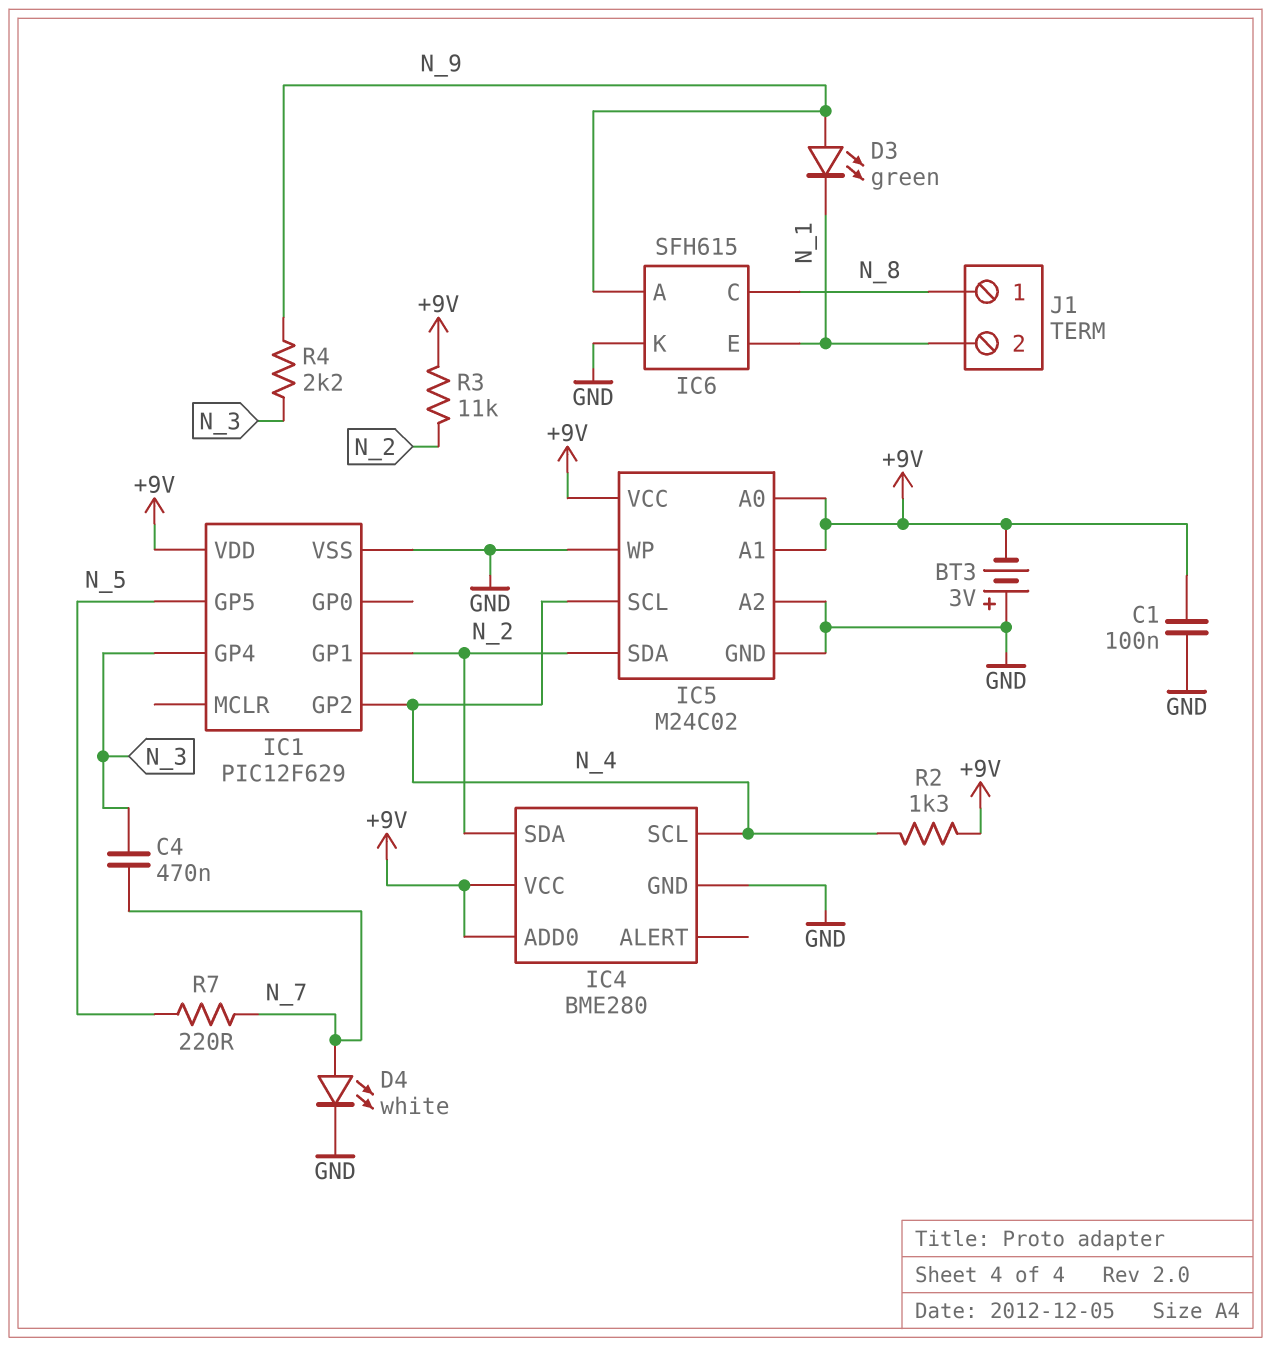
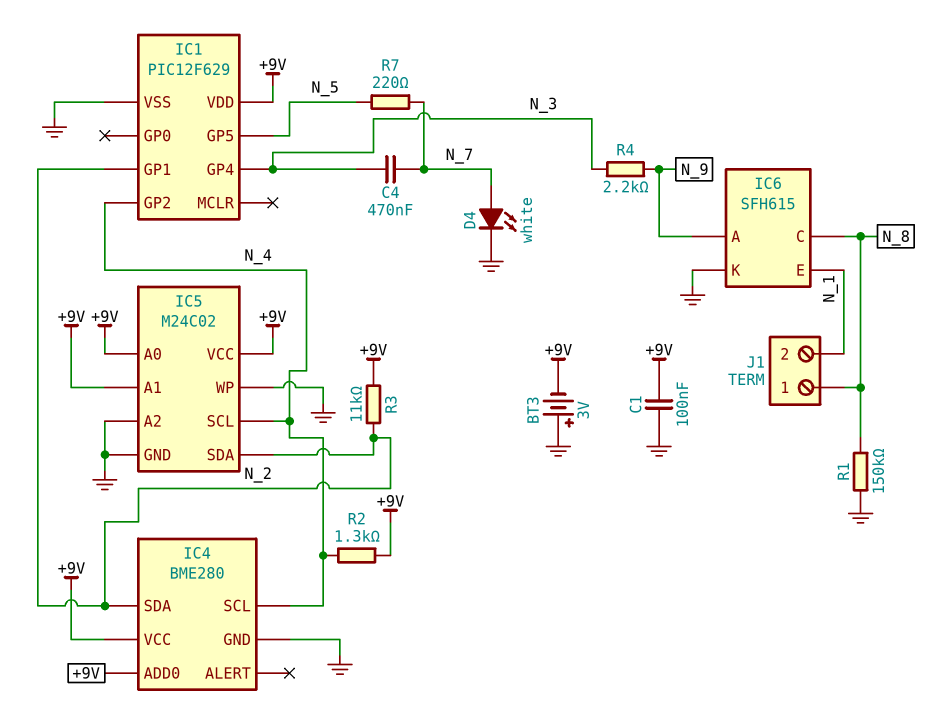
D3: LED green (A N_9, K N_1) -> none
R1: none -> 150k (GND, N_8)

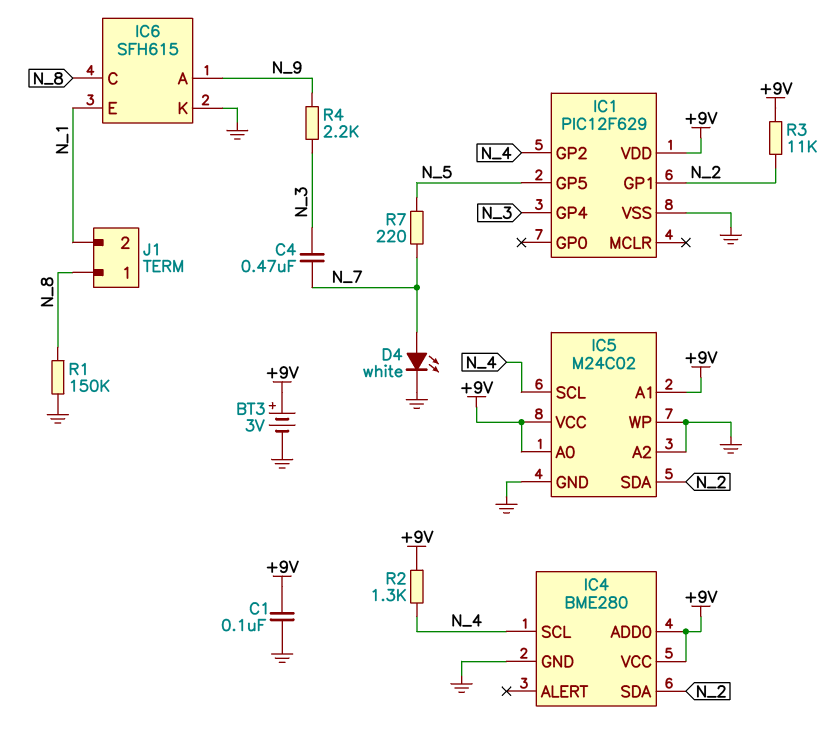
BT3: 3V (plus GND, minus +9V) -> 3V (plus +9V, minus GND)

